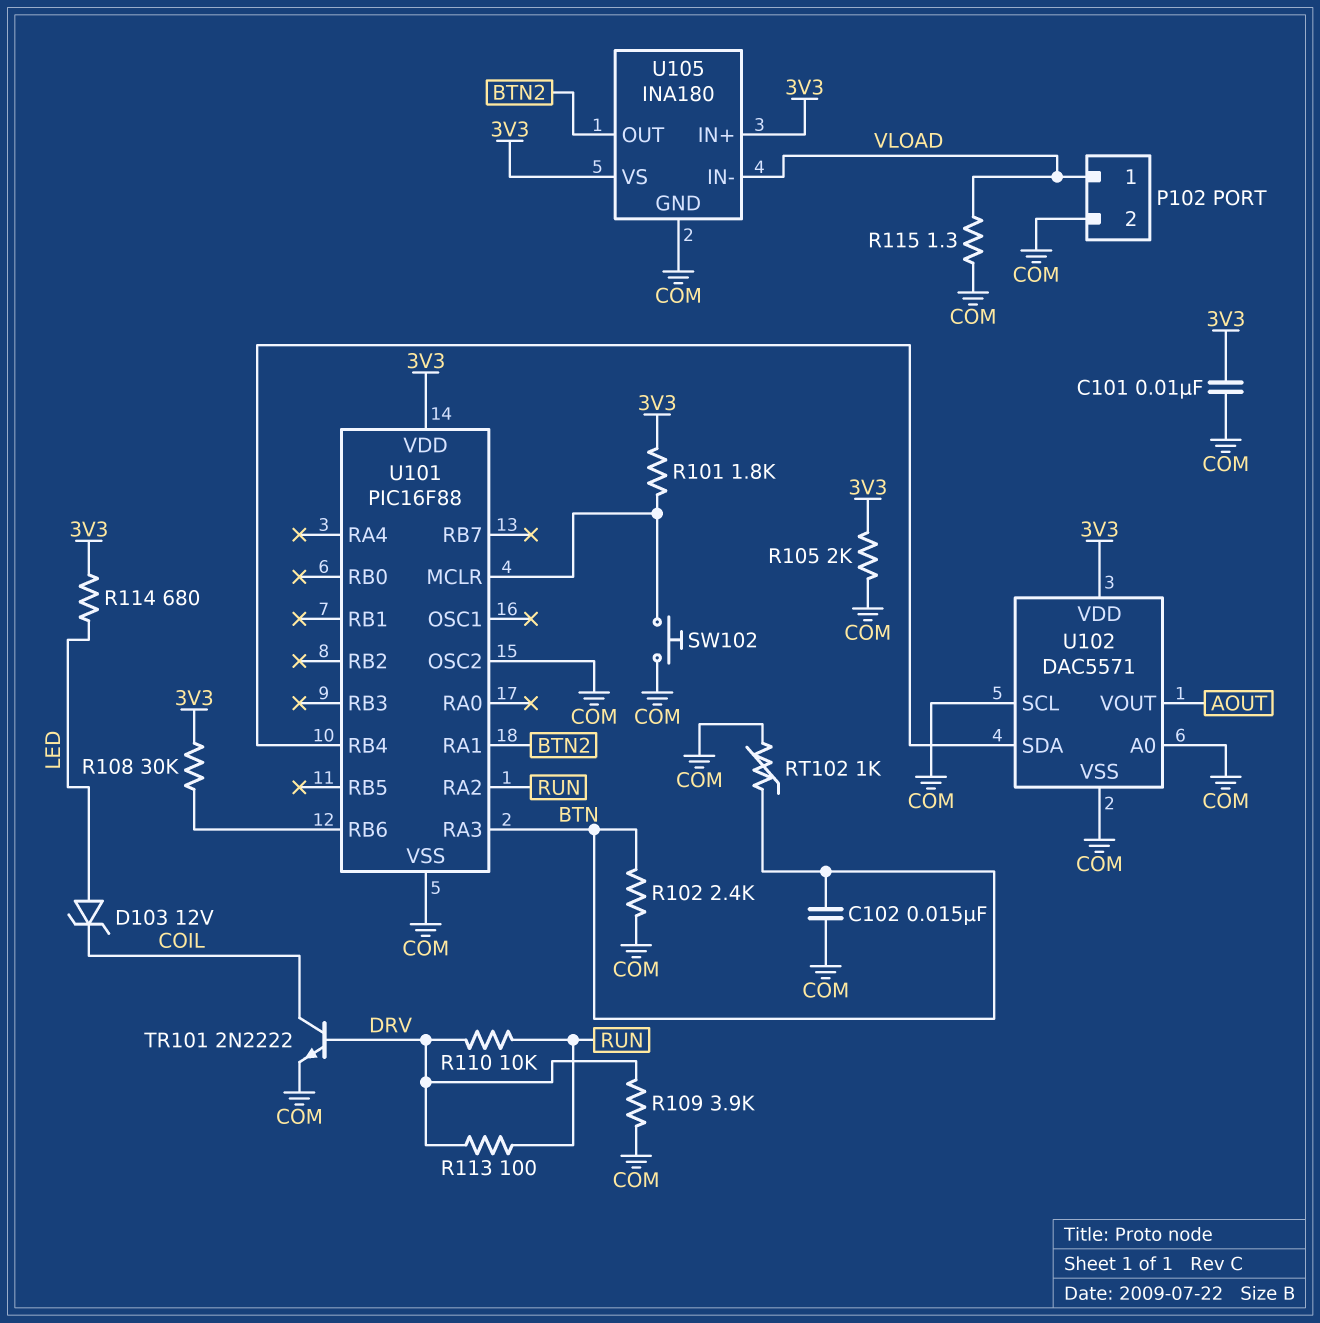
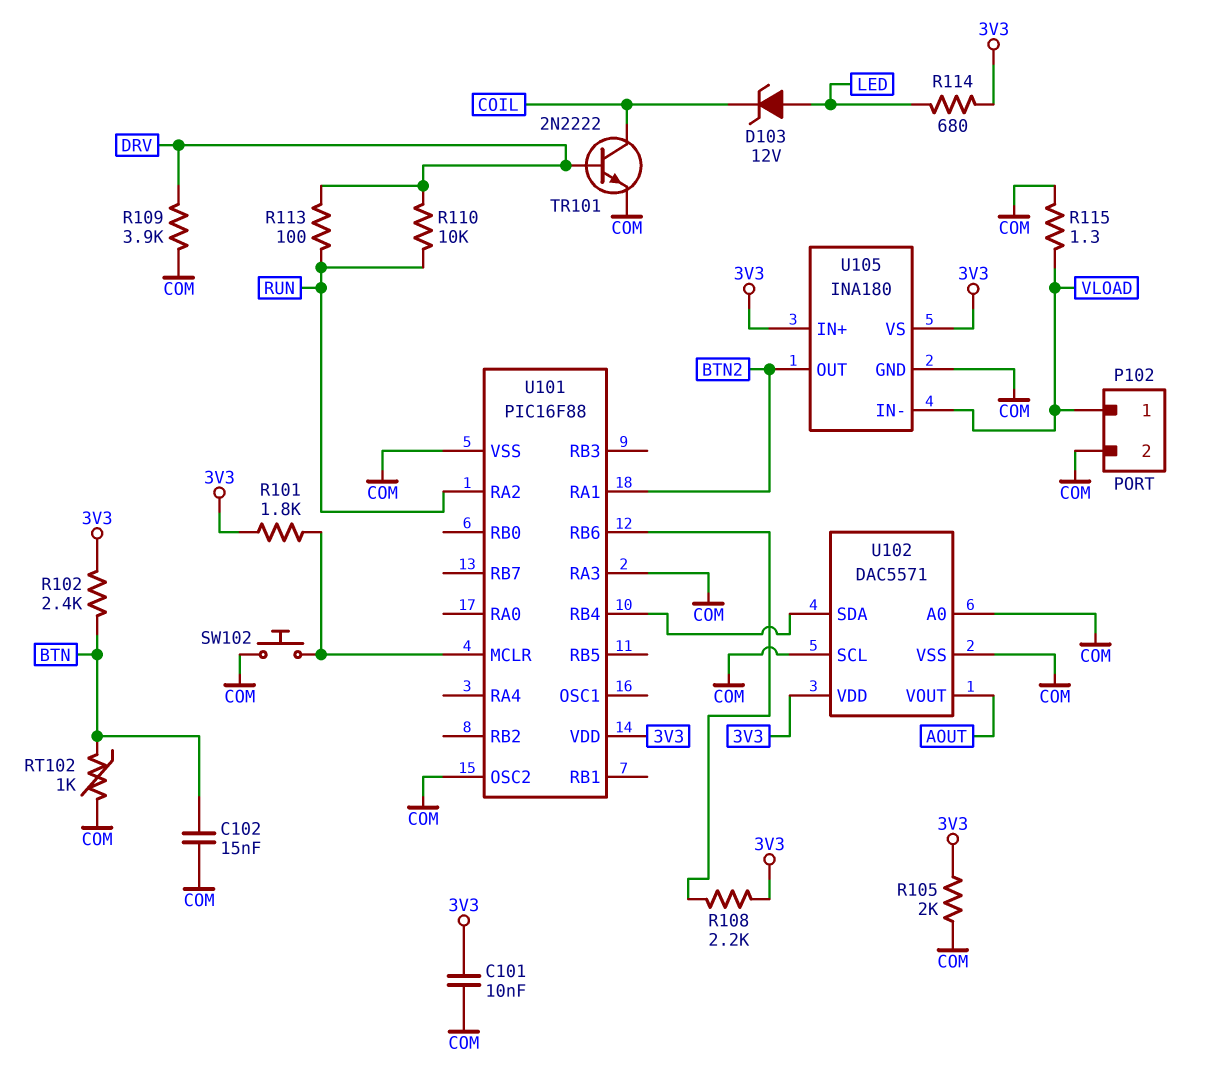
R102: 2.4k (BTN, COM) -> 2.4k (3V3, BTN)
R108: 30k (3V3, U101/RB6) -> 2.2k (3V3, U101/RB6)
U101 pin RA3: BTN -> COM

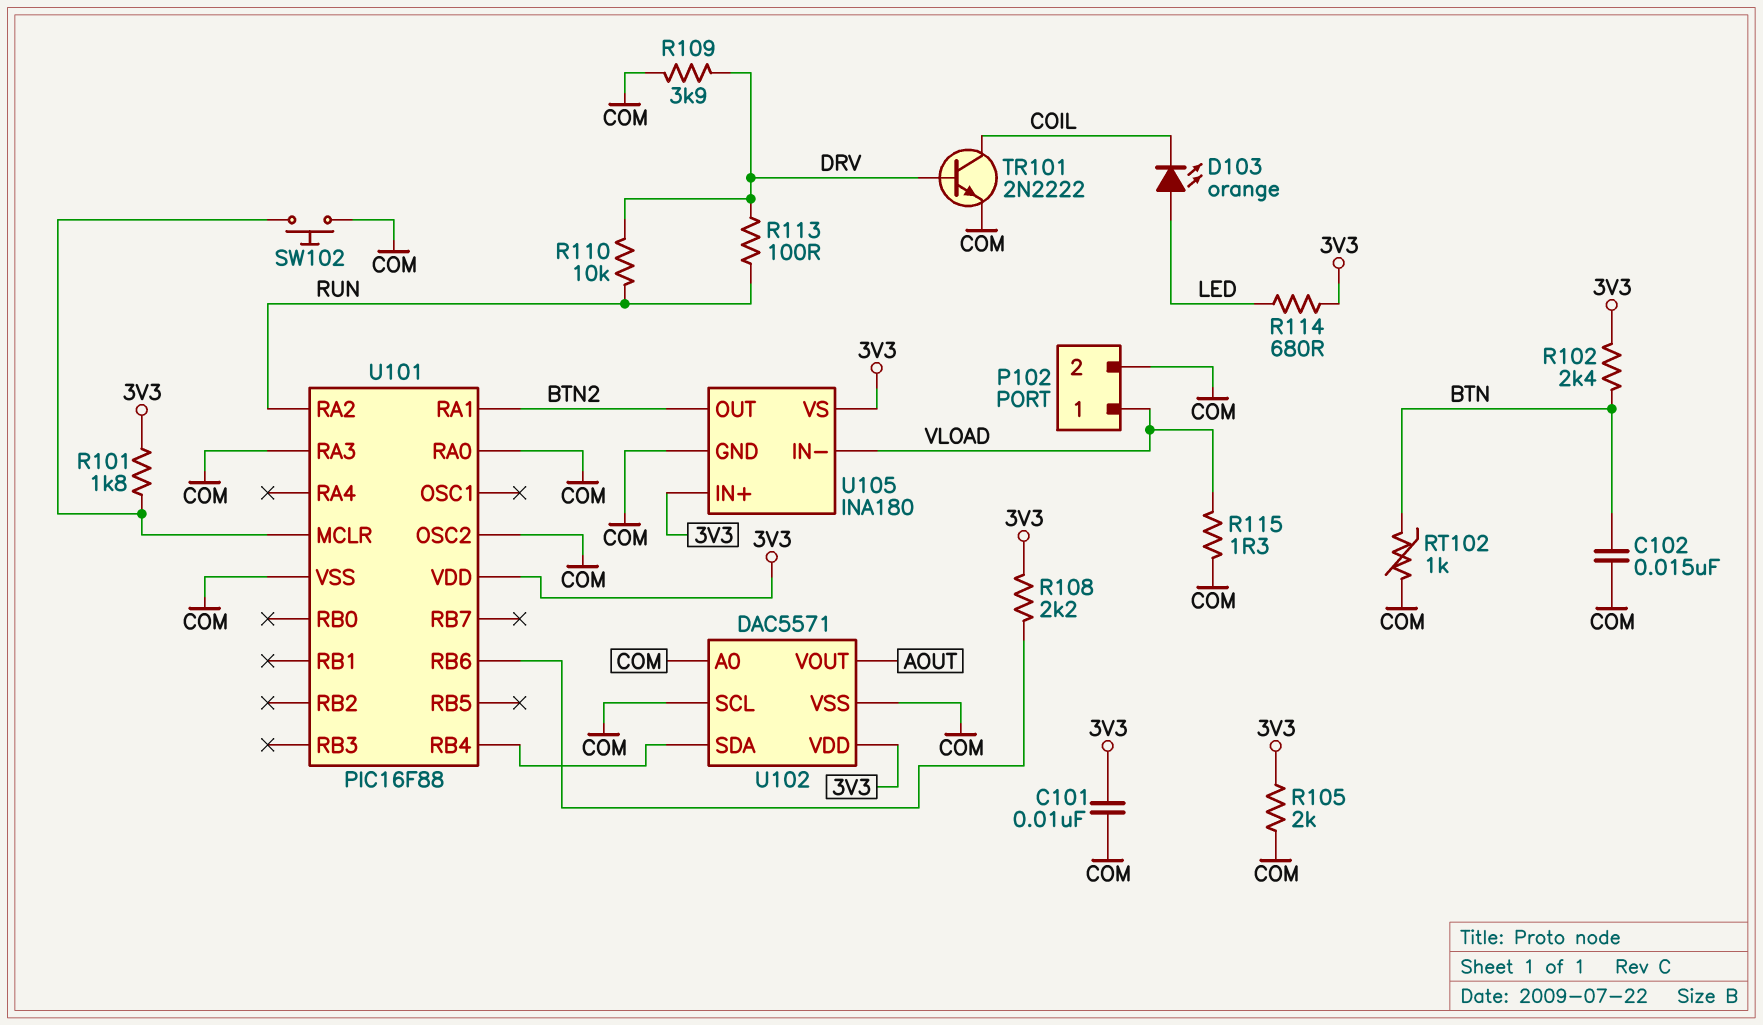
D103: zener 12V (A LED, K COIL) -> LED orange (A LED, K COIL)
U101 pin RA0: none -> COM

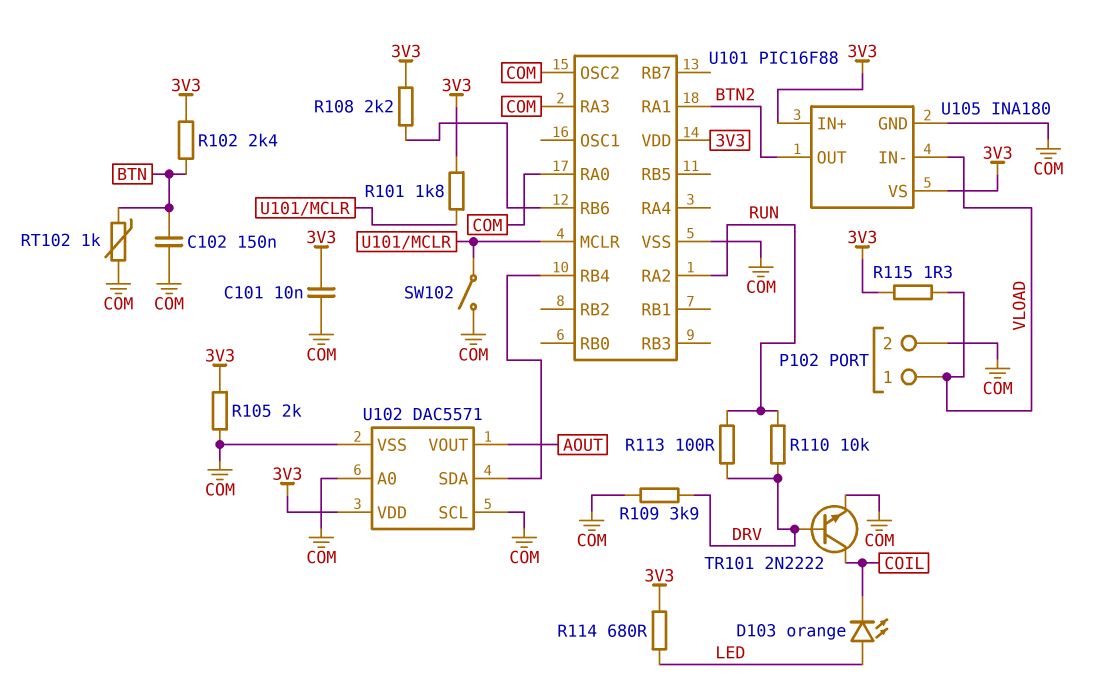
C102: 15nF (BTN, COM) -> 150nF (BTN, COM)
R115: 1.3 (COM, VLOAD) -> 1.3 (3V3, VLOAD)
SW102: button (COM, U101/MCLR) -> switch (COM, U101/MCLR)

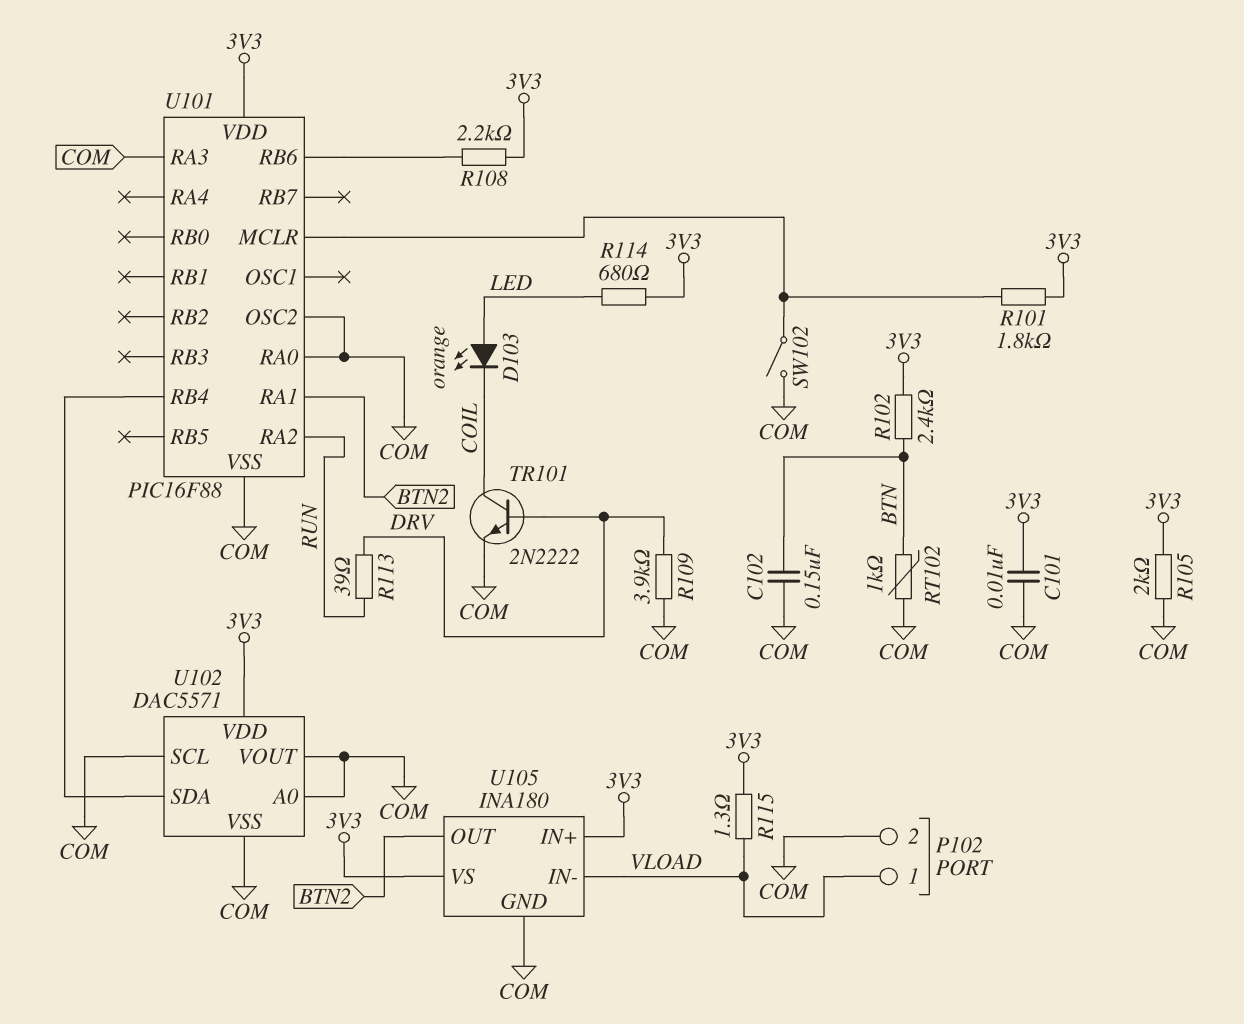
R110: 10k (DRV, RUN) -> none
R113: 100 (DRV, RUN) -> 39 (DRV, RUN)
U102 pin VOUT: AOUT -> COM

